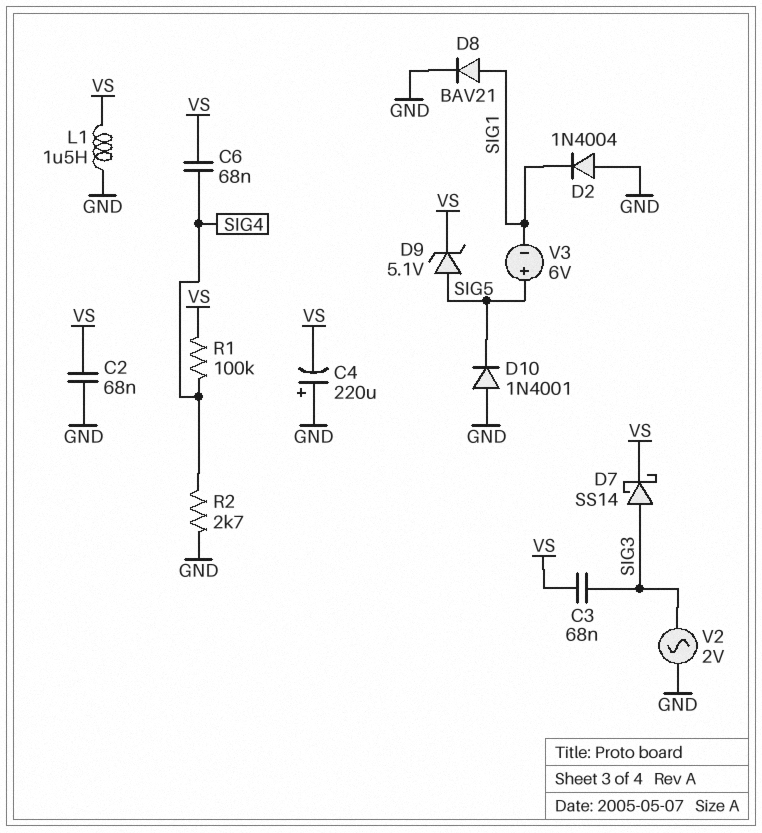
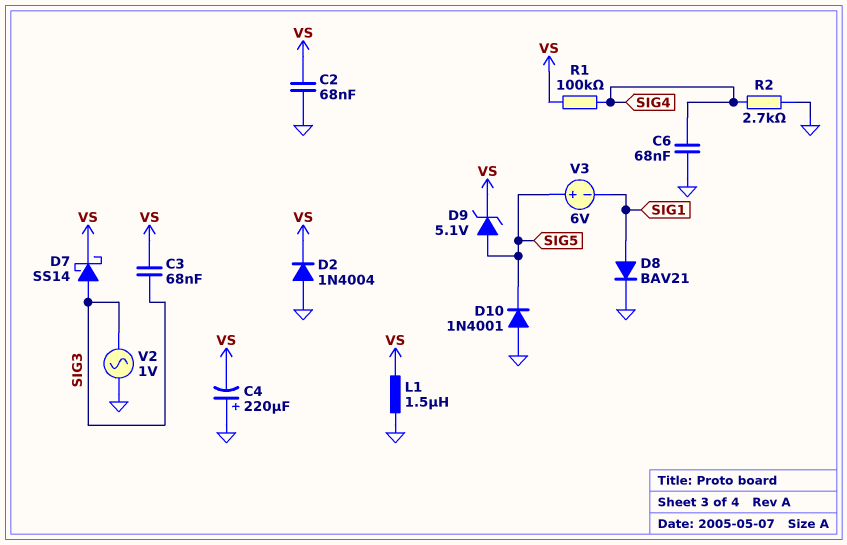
C6: 68nF (SIG4, VS) -> 68nF (GND, SIG4)
D2: diode 1N4004 (A GND, K SIG1) -> diode 1N4004 (A GND, K VS)
V2: AC 2V (GND, SIG3) -> AC 1V (GND, SIG3)

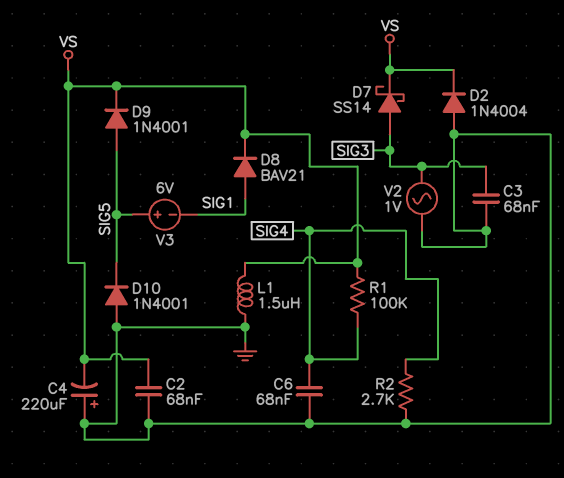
C3: 68nF (SIG3, VS) -> 68nF (GND, SIG3)
D8: diode BAV21 (A SIG1, K GND) -> diode BAV21 (A SIG1, K VS)
D9: zener 5.1V (A SIG5, K VS) -> diode 1N4001 (A SIG5, K VS)

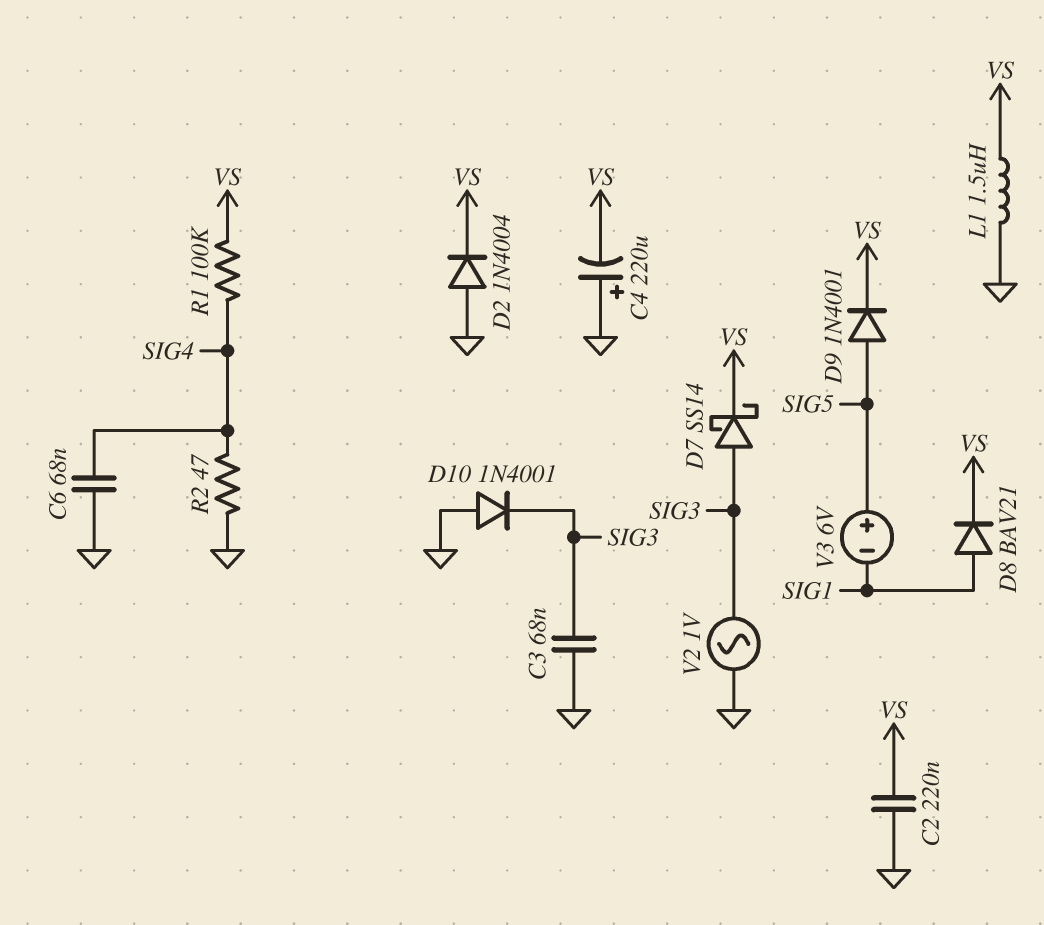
C2: 68nF (GND, VS) -> 220nF (GND, VS)
D10: diode 1N4001 (A GND, K SIG5) -> diode 1N4001 (A GND, K SIG3)
R2: 2.7k (GND, SIG4) -> 47 (GND, SIG4)

